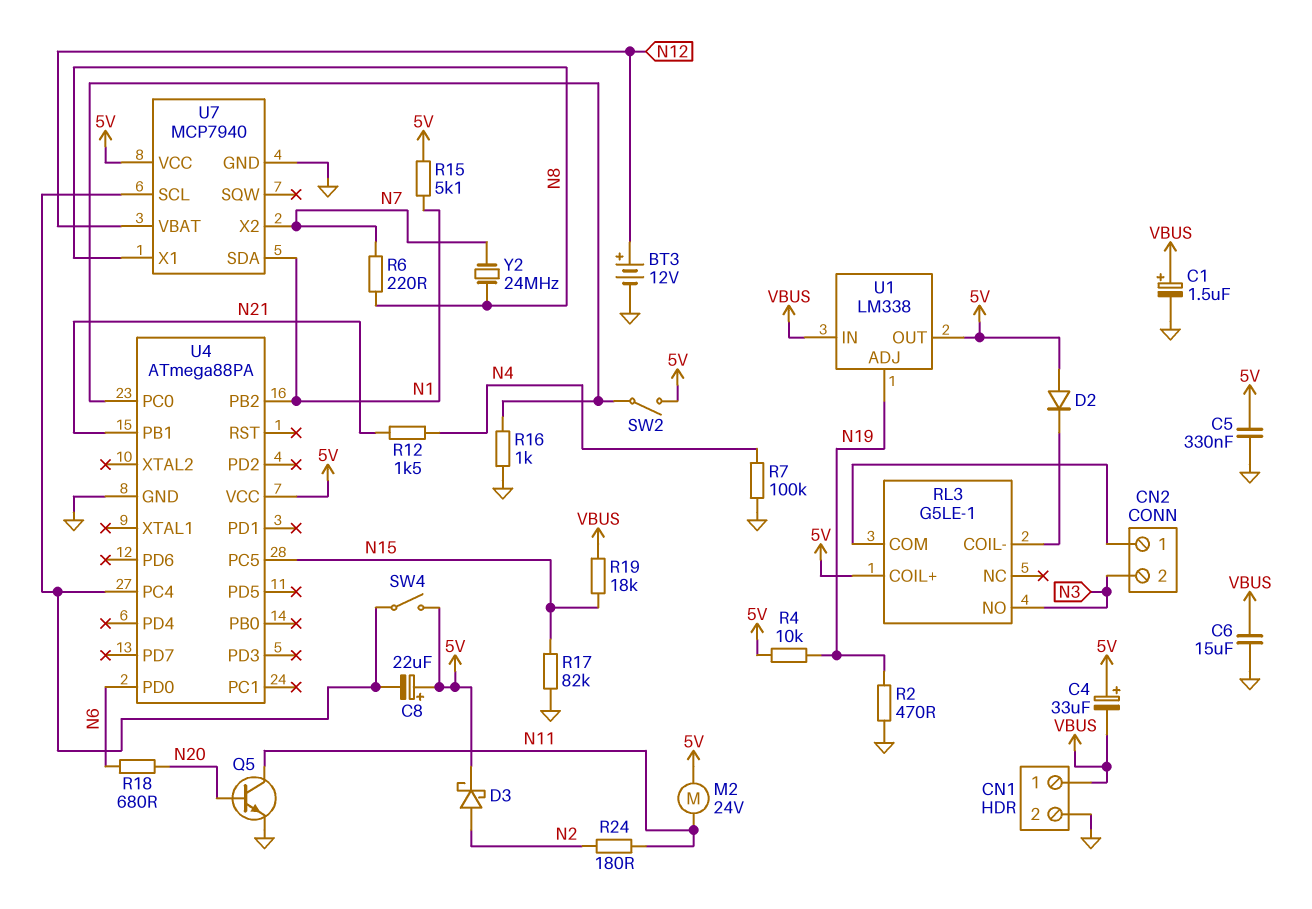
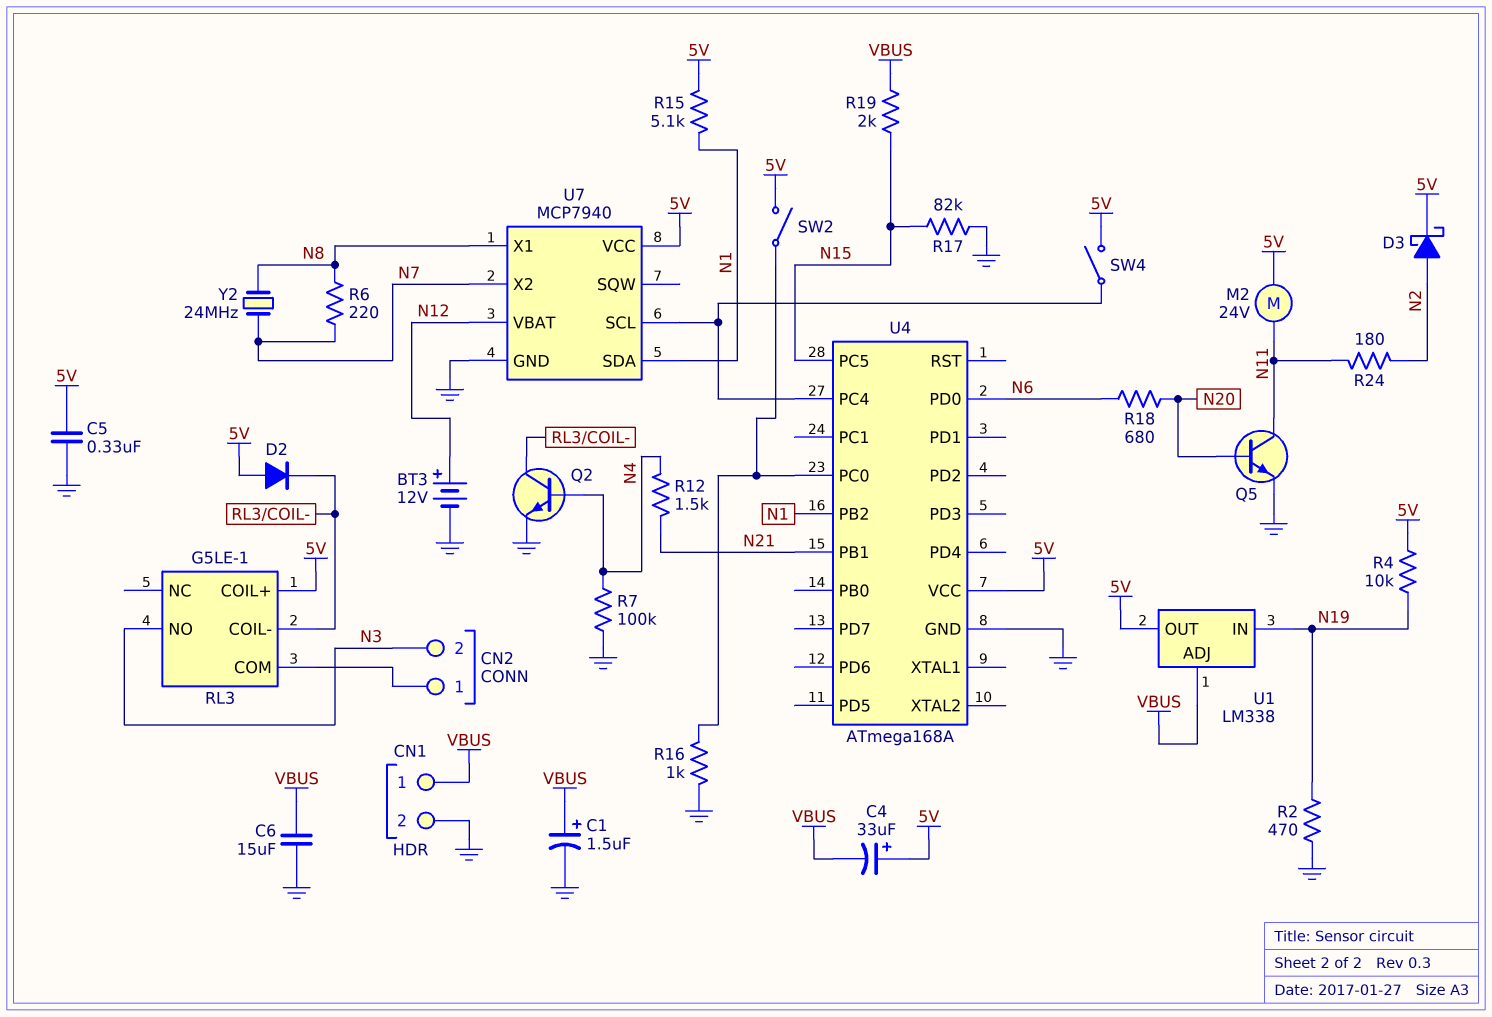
C8: 22uF (plus 5V, minus U4/PC4) -> none
Q2: none -> NPN (B N4, C RL3/COIL-, E GND)
R19: 18k (N15, VBUS) -> 2k (N15, VBUS)
U1 pin ADJ: N19 -> VBUS
U1 pin IN: VBUS -> N19
U4: ATmega88PA -> ATmega168A

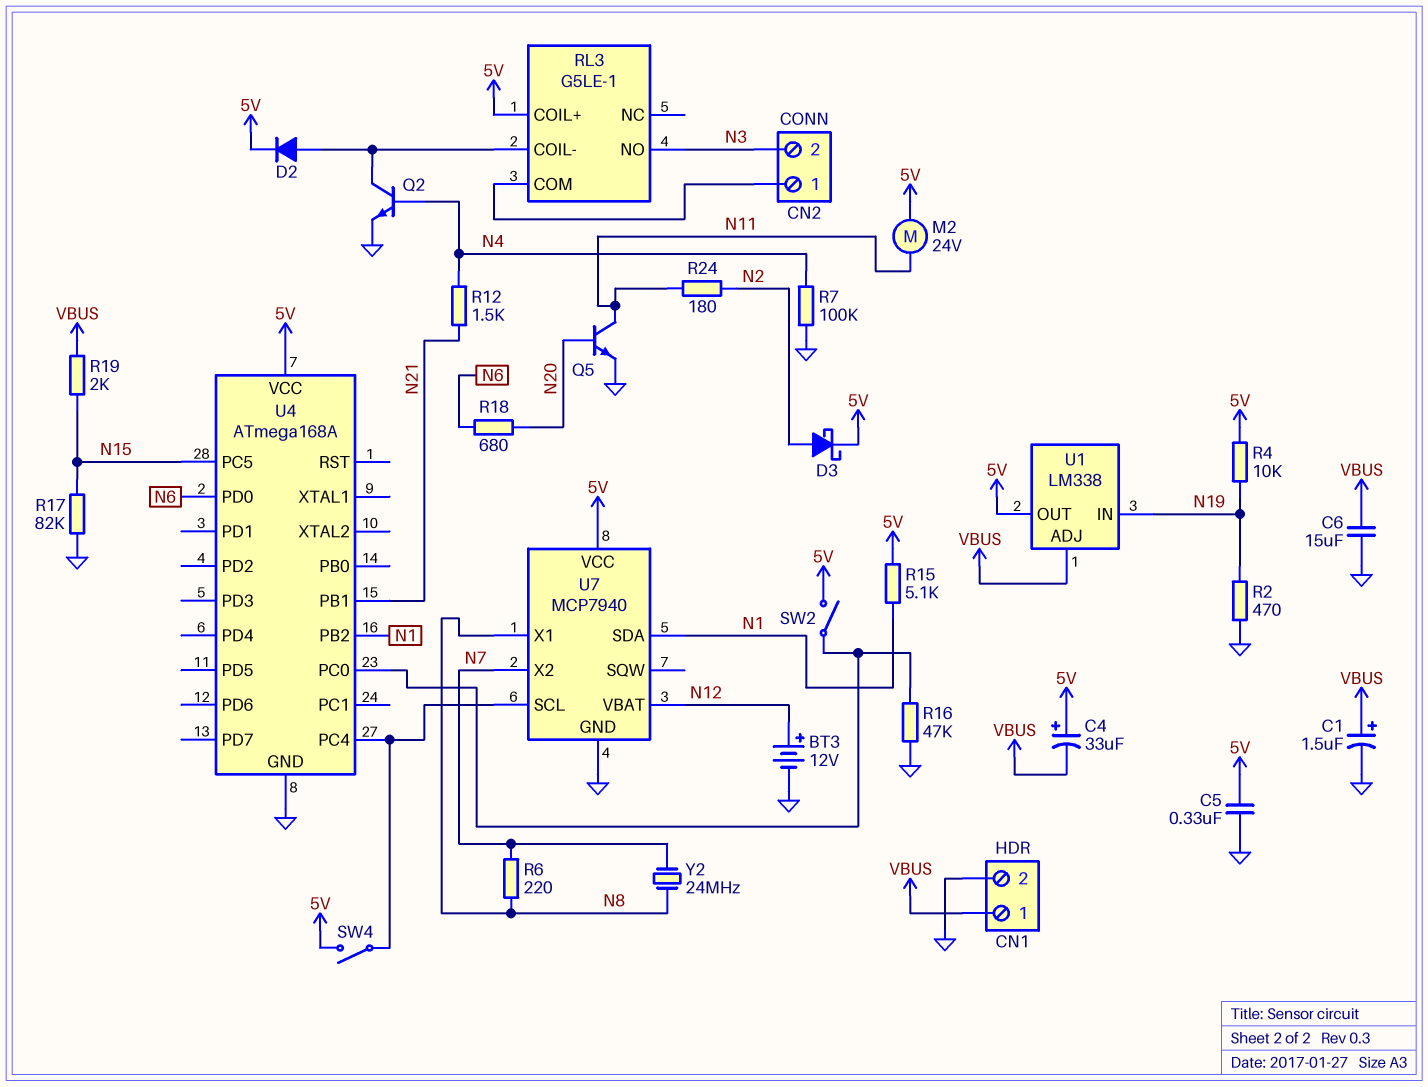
D2: diode (A 5V, K RL3/COIL-) -> diode (A RL3/COIL-, K 5V)
R16: 1k (GND, U4/PC0) -> 47k (GND, U4/PC0)

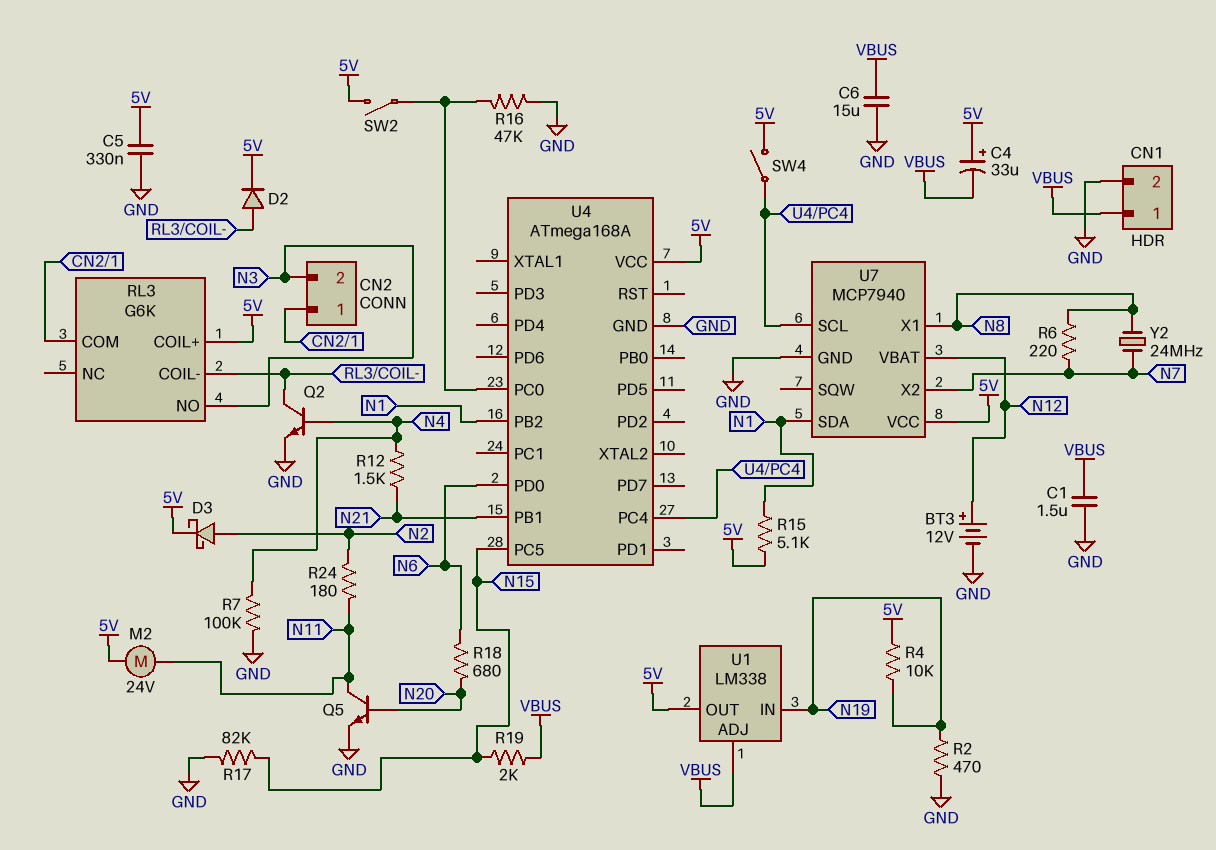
C1: 1.5uF (plus VBUS, minus GND) -> 1.5uF (GND, VBUS)
RL3: G5LE-1 -> G6K

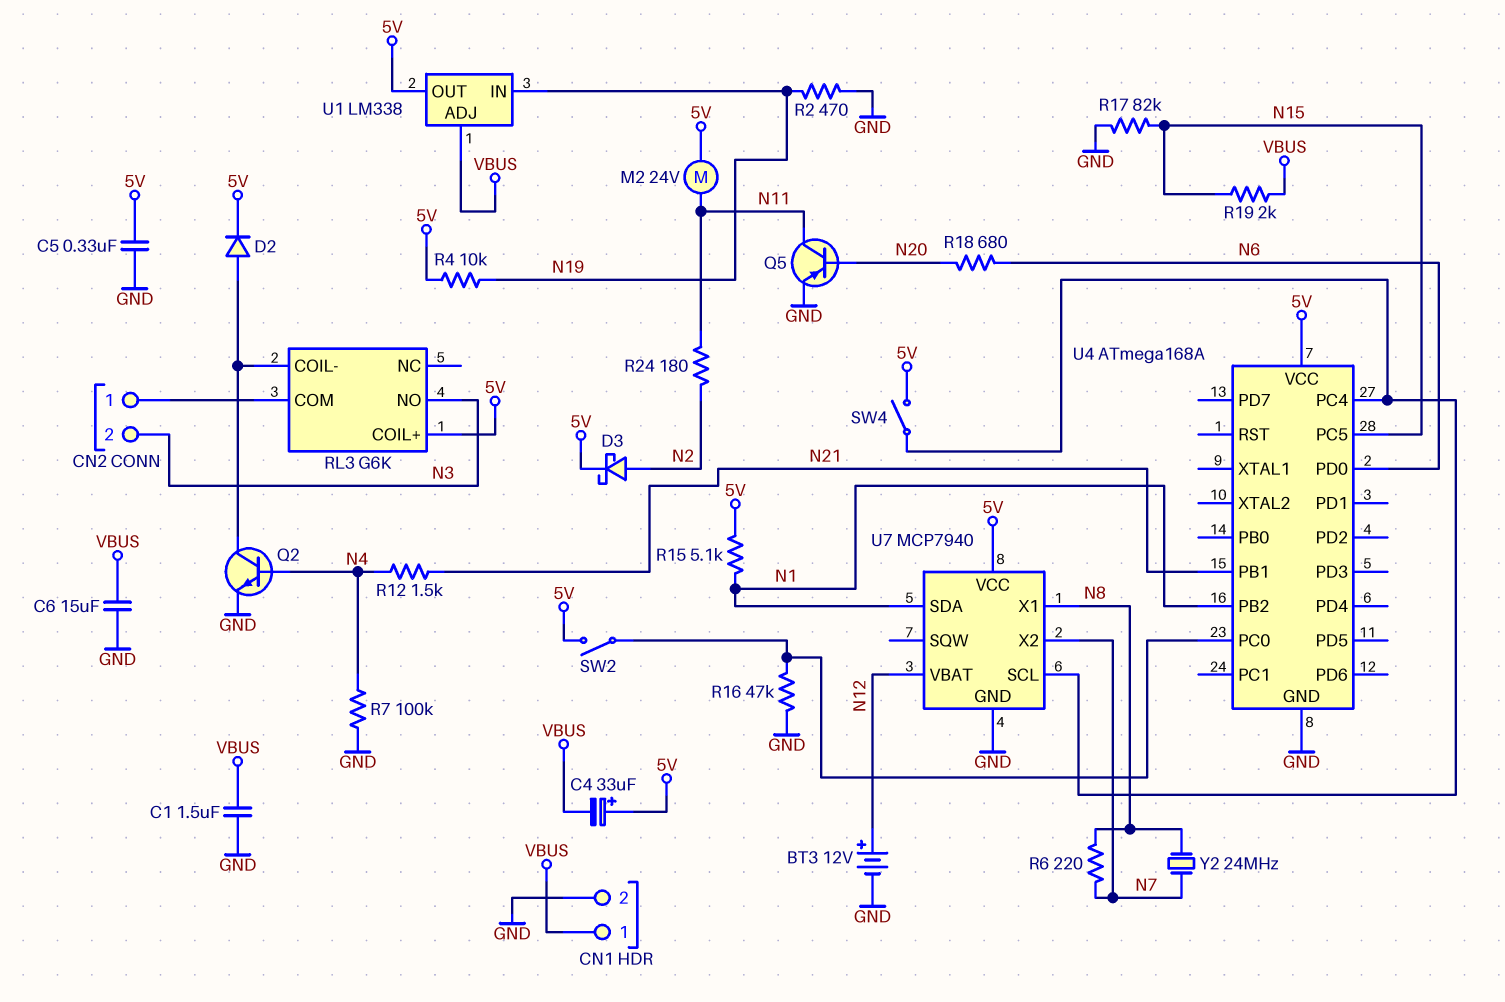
Q5: NPN (B N20, C N11, E GND) -> PNP (B N20, C N11, E GND)

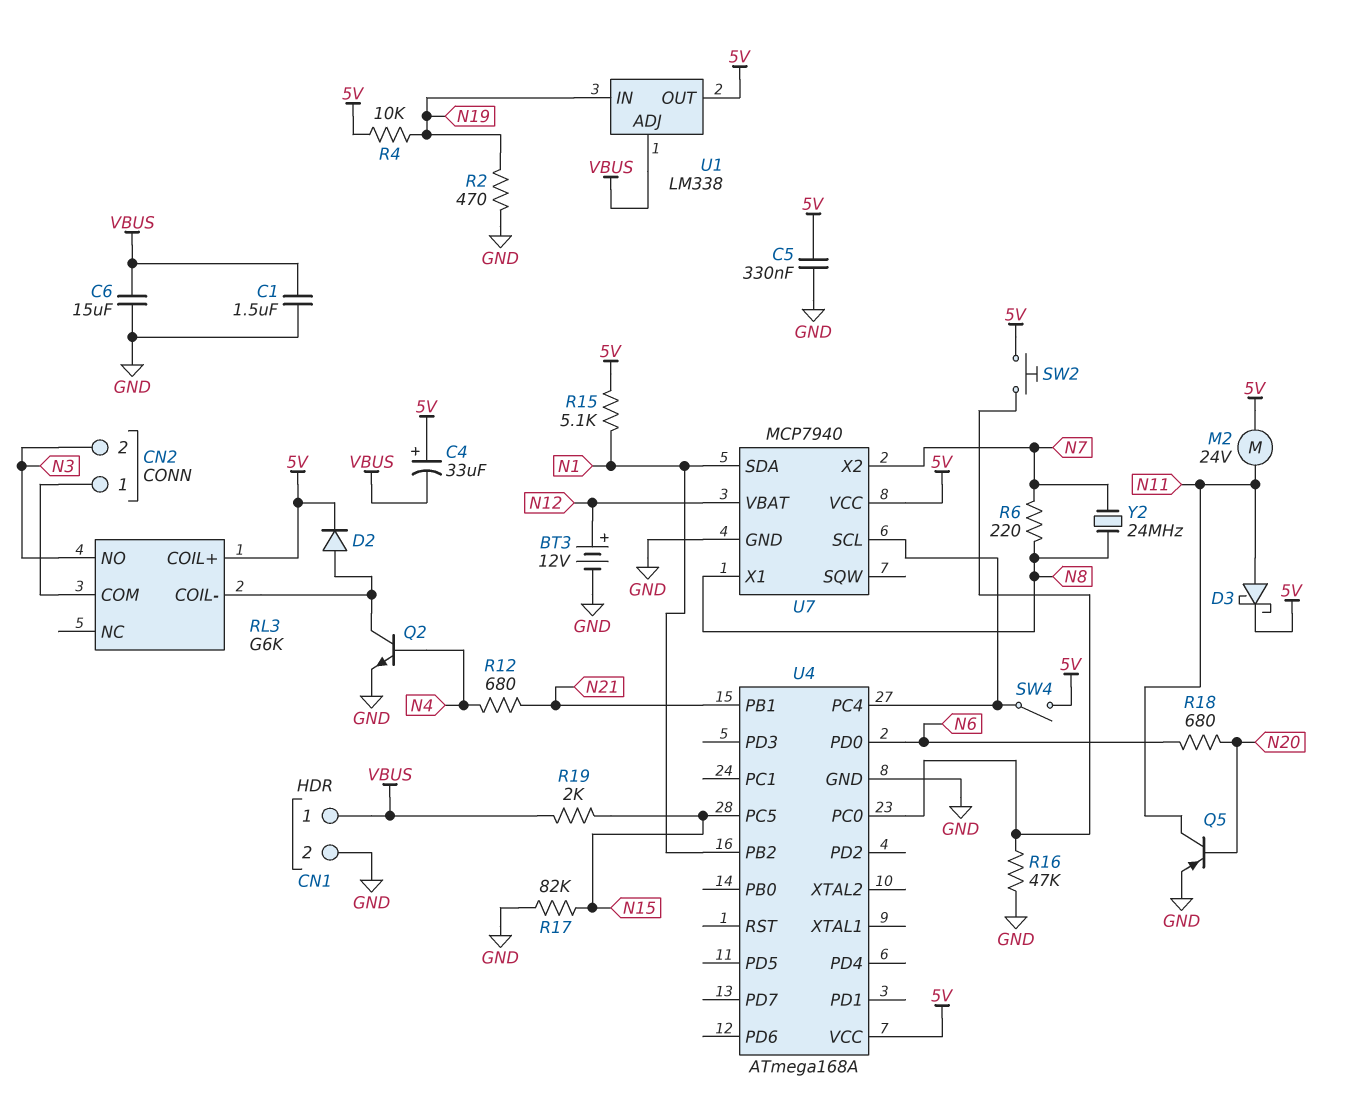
D3: schottky (A N2, K 5V) -> schottky (A N11, K 5V)
R7: 100k (GND, N4) -> none
R12: 1.5k (N4, N21) -> 680 (N4, N21)
R24: 180 (N2, N11) -> none
SW2: switch (5V, U4/PC0) -> button (5V, U4/PC0)

